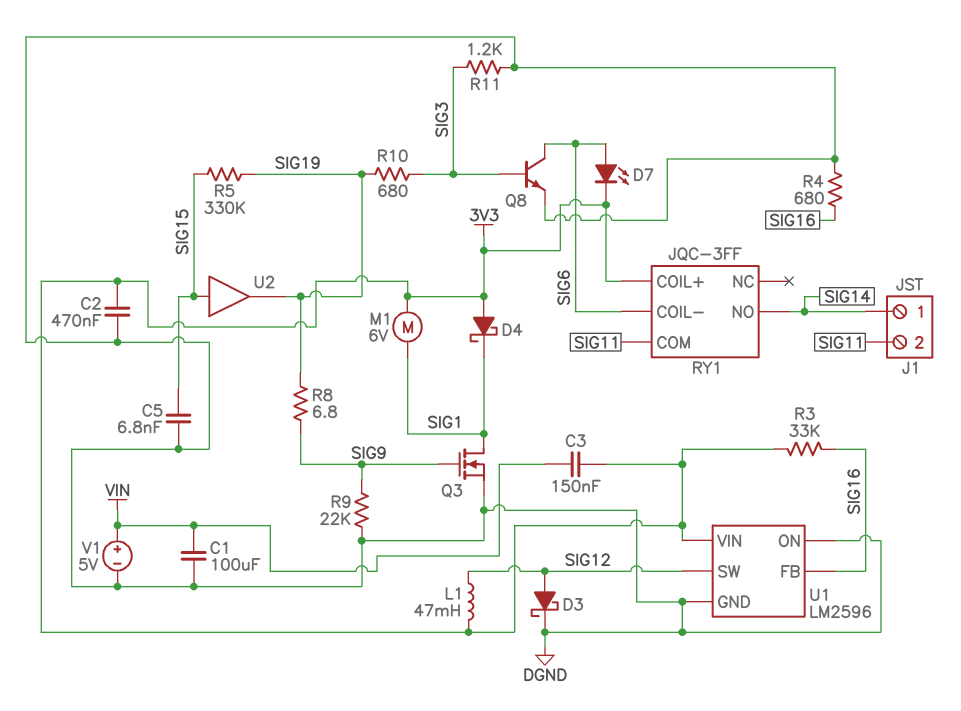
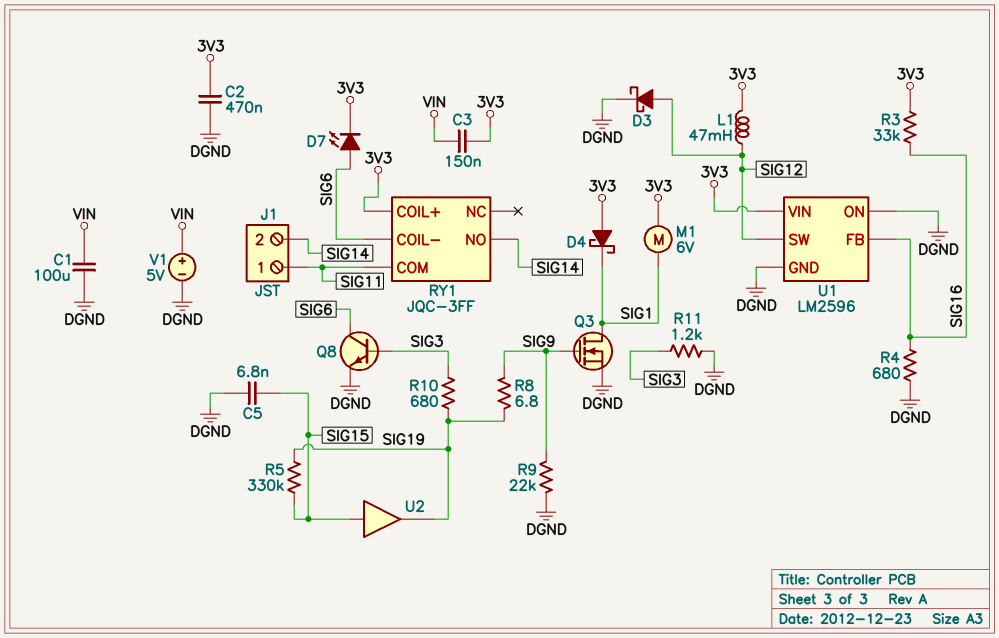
J1 pin 1: SIG14 -> SIG11
J1 pin 2: SIG11 -> SIG14

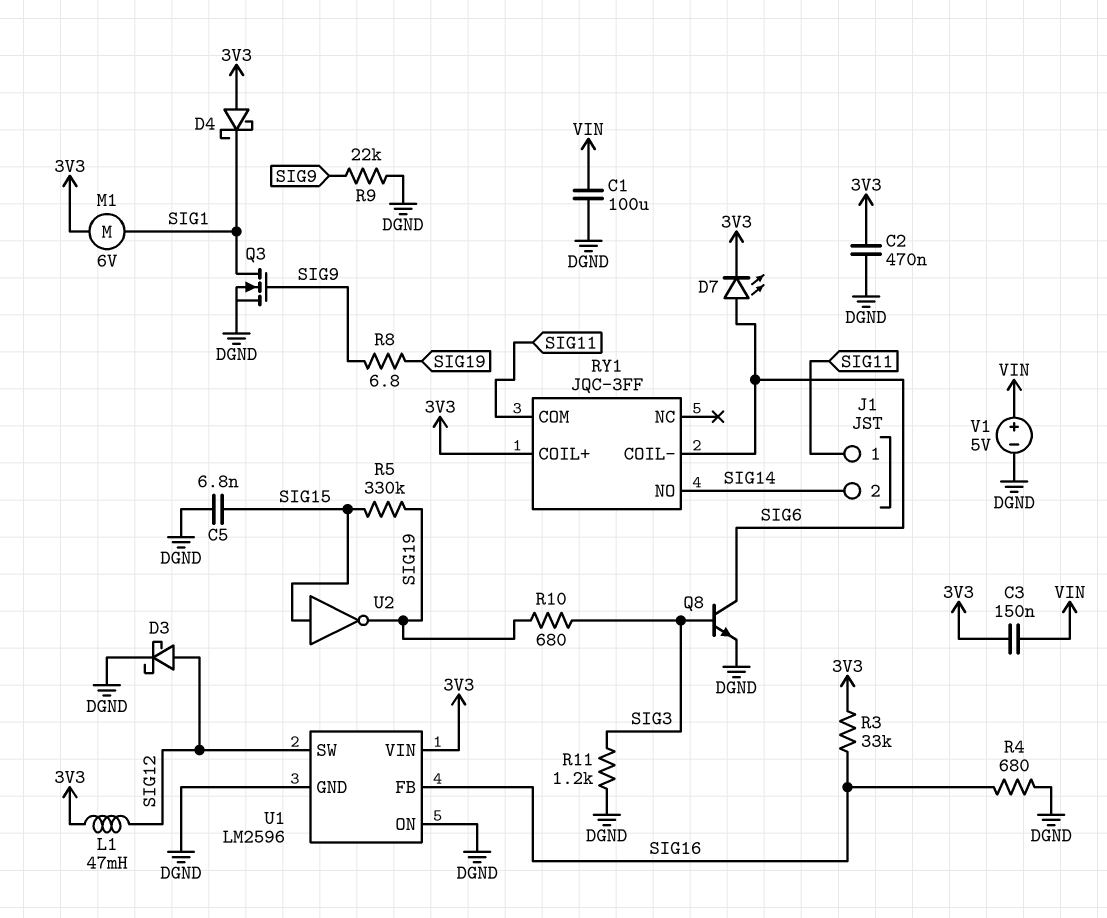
U2: buffer (in SIG15, out SIG19) -> NOT (in SIG15, out SIG19)

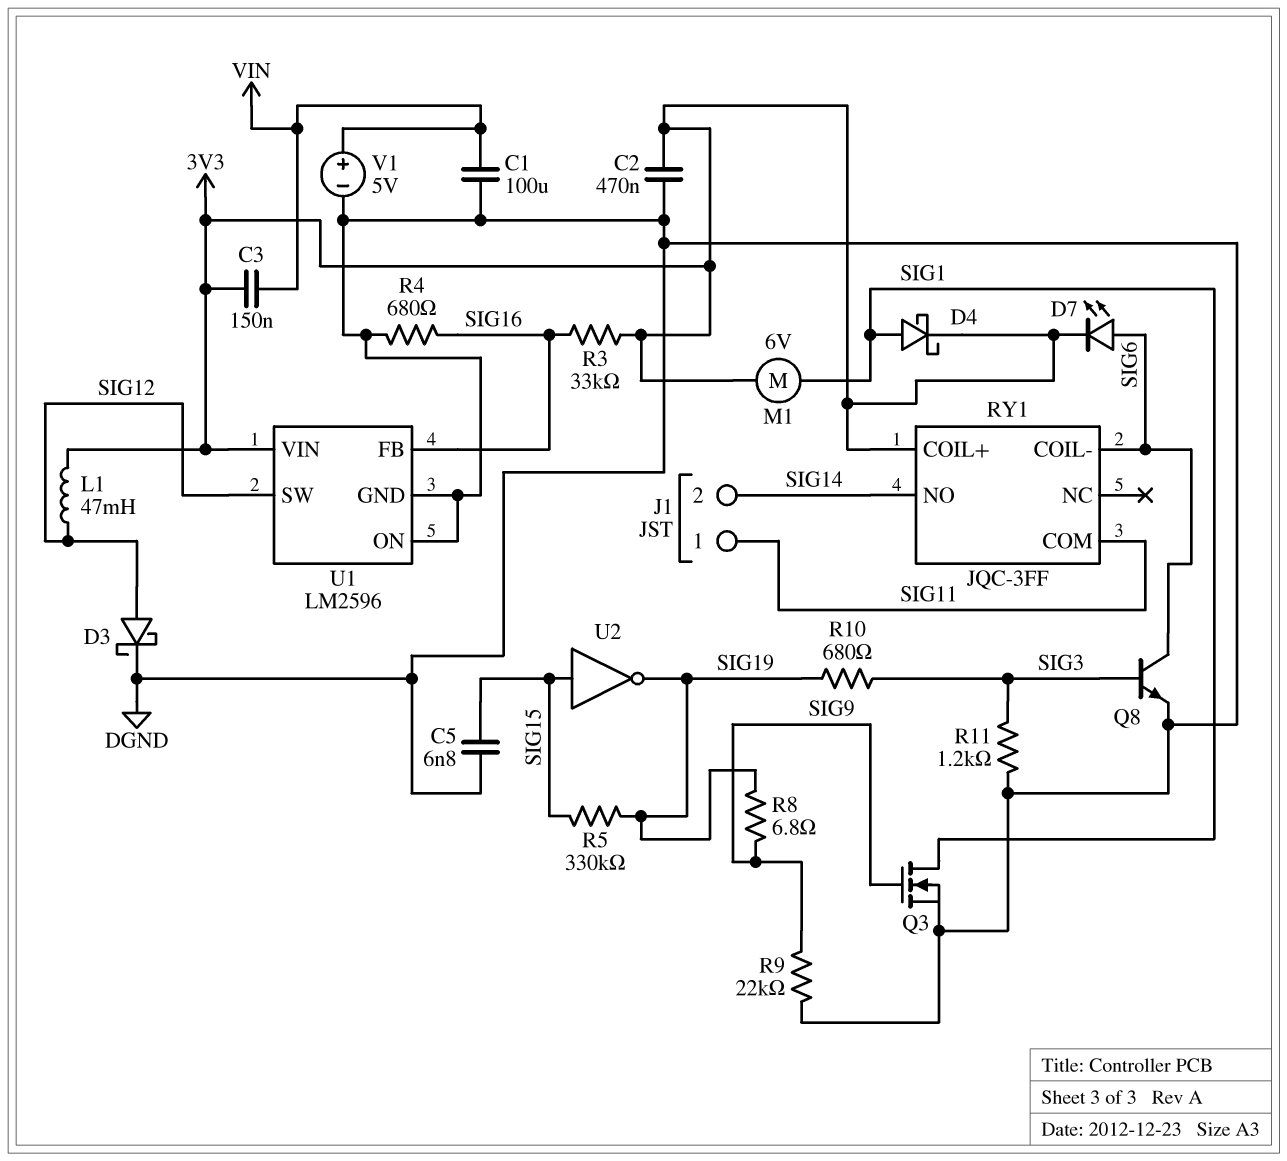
D4: schottky (A 3V3, K SIG1) -> schottky (A SIG1, K 3V3)

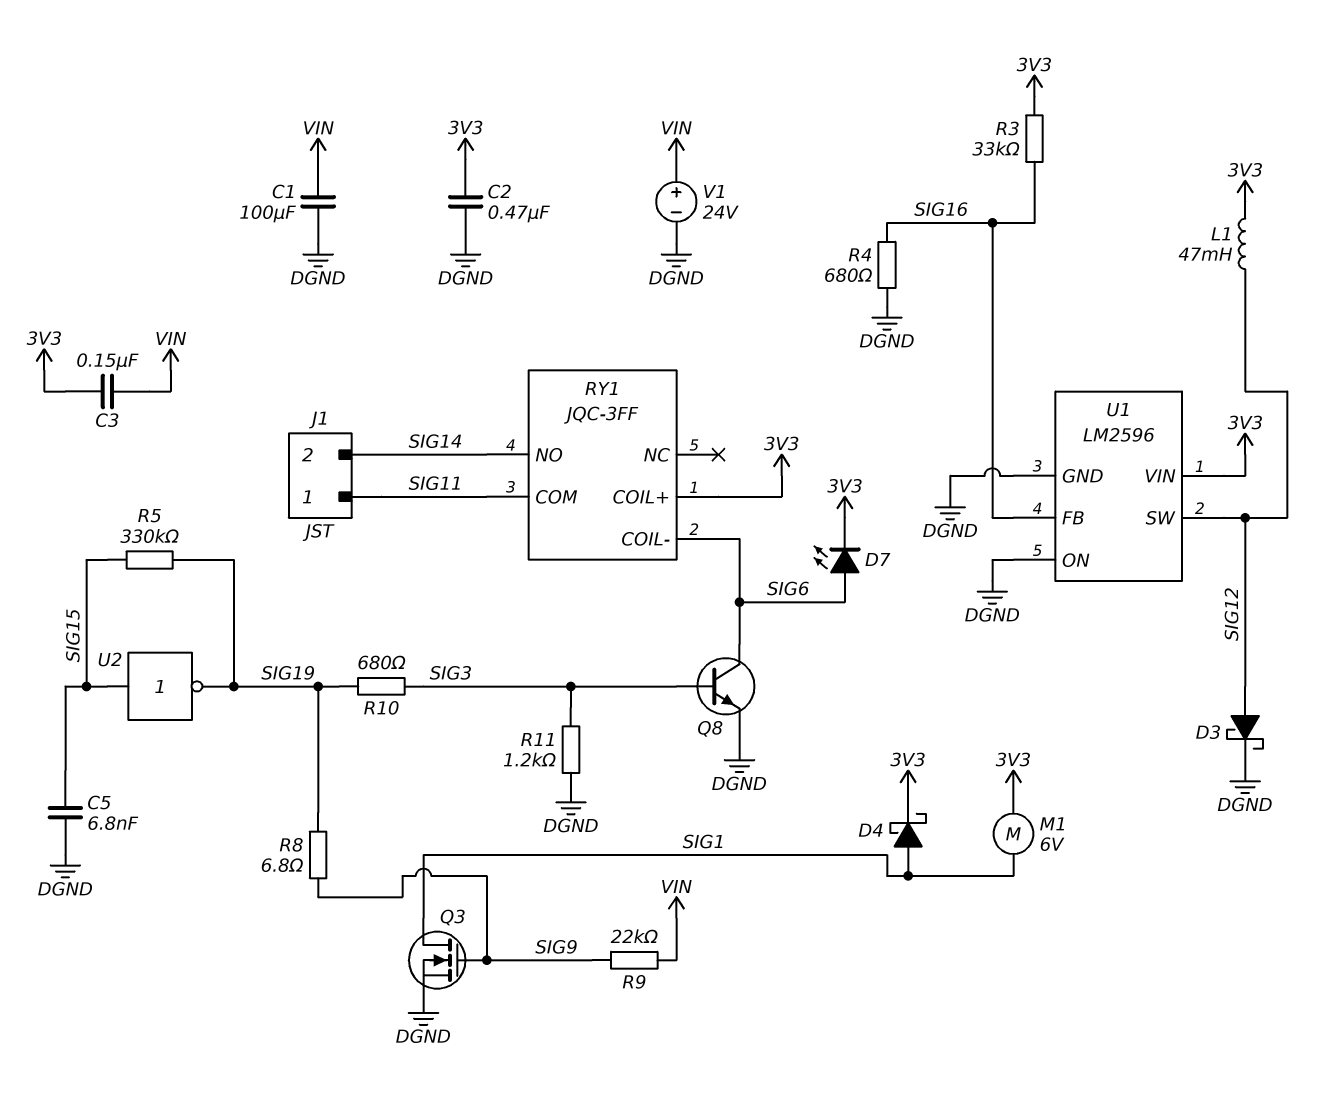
R9: 22k (DGND, SIG9) -> 22k (SIG9, VIN)
V1: 5V (plus VIN, minus DGND) -> 24V (plus VIN, minus DGND)

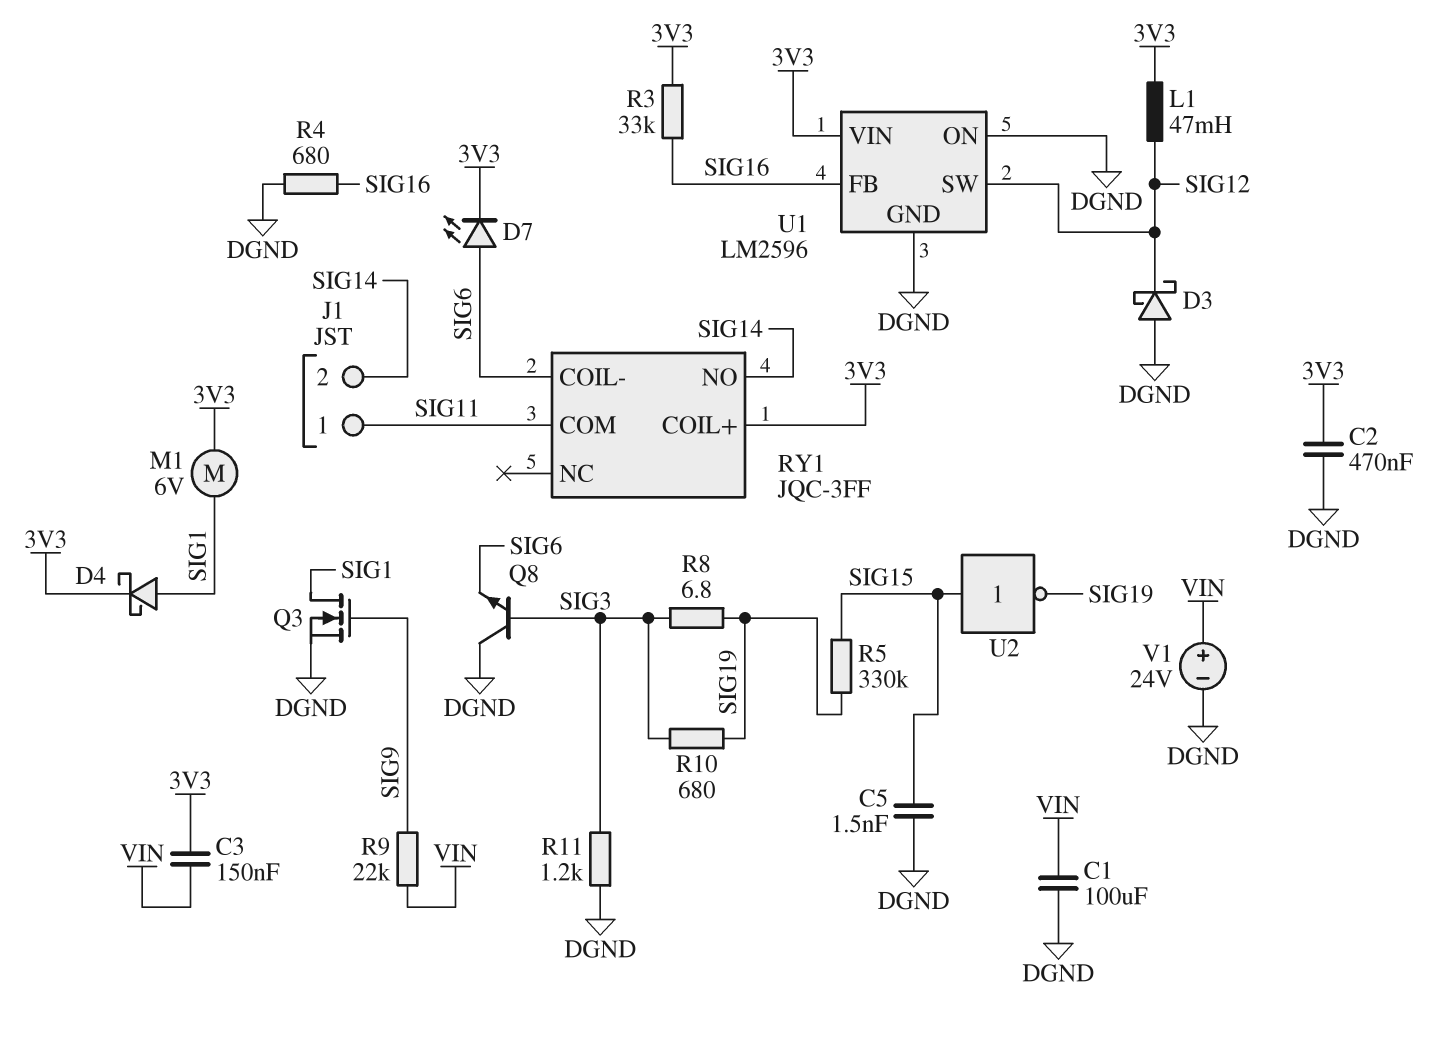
C5: 6.8nF (DGND, SIG15) -> 1.5nF (DGND, SIG15)
D3: schottky (A SIG12, K DGND) -> schottky (A DGND, K SIG12)
Q8: NPN (B SIG3, C SIG6, E DGND) -> NPN (B SIG3, C DGND, E SIG6)
R8: 6.8 (SIG9, SIG19) -> 6.8 (SIG3, SIG19)

